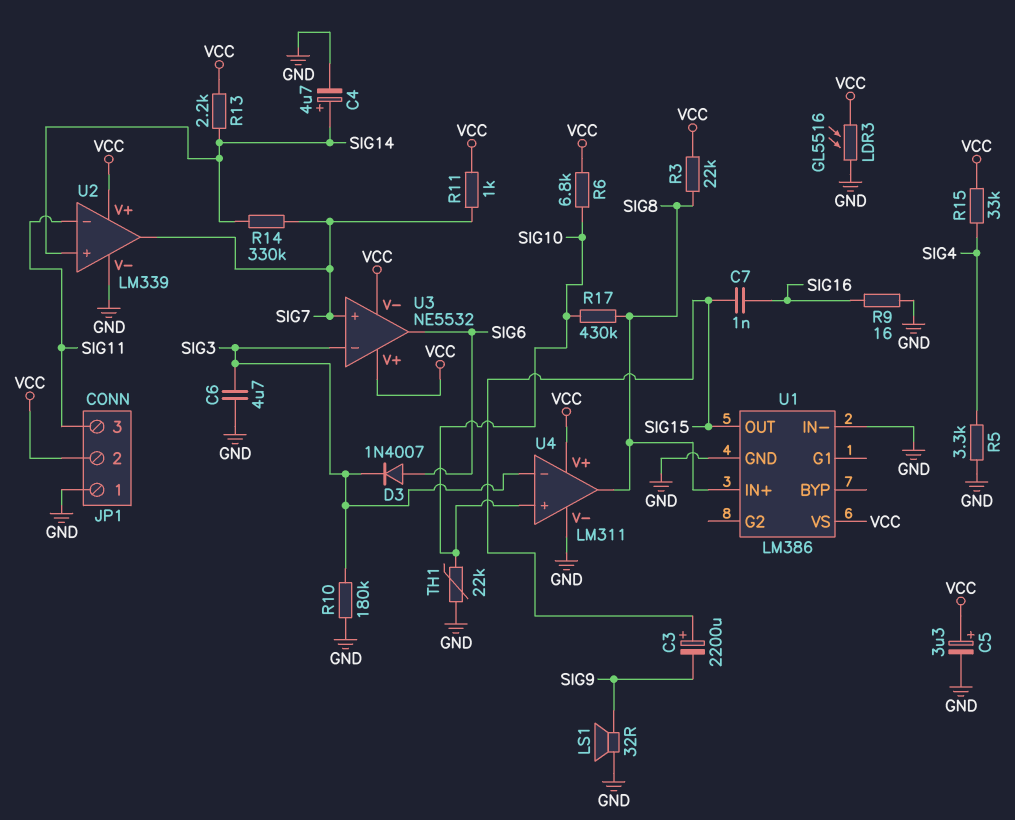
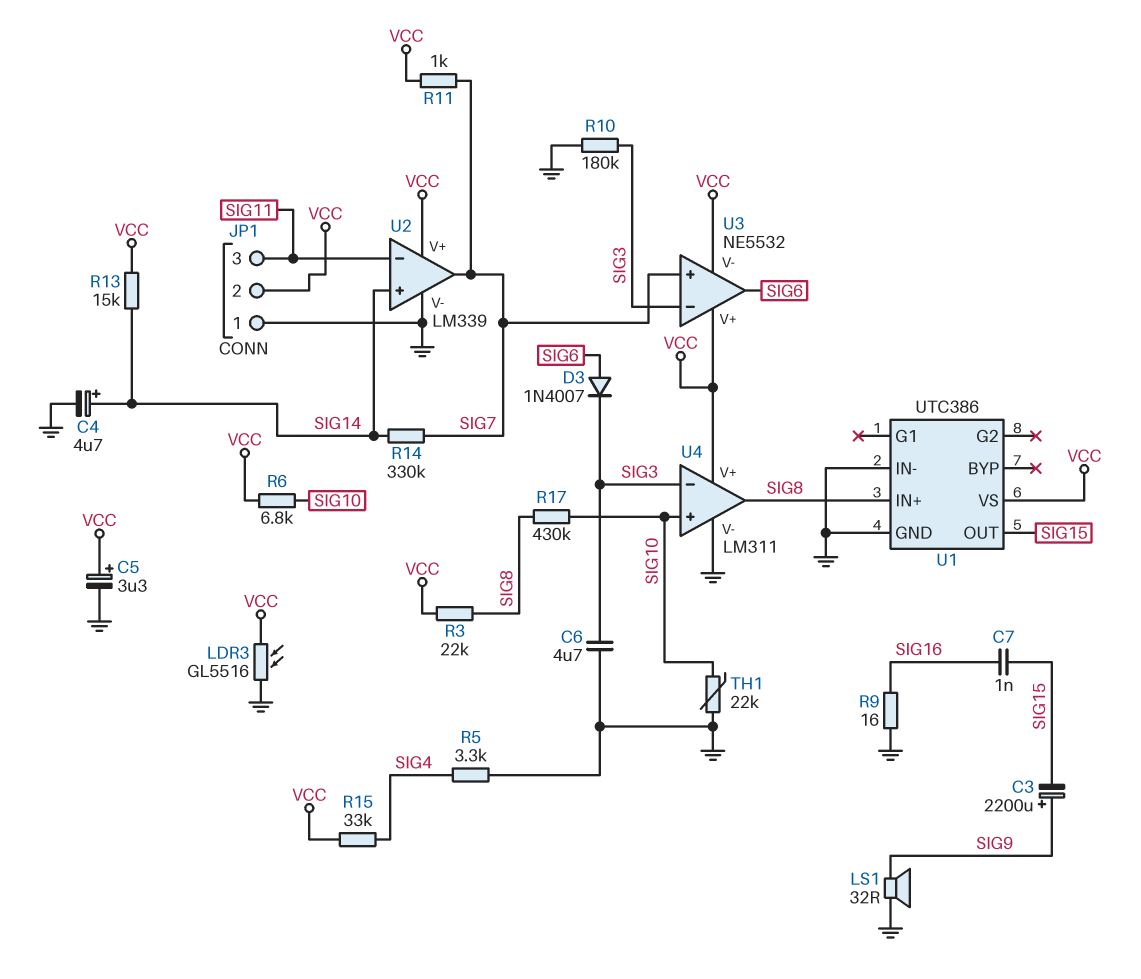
C3: 2200uF (plus SIG15, minus SIG9) -> 2200uF (plus SIG9, minus SIG15)
R13: 2.2k (SIG14, VCC) -> 15k (SIG14, VCC)
U1: LM386 -> UTC386

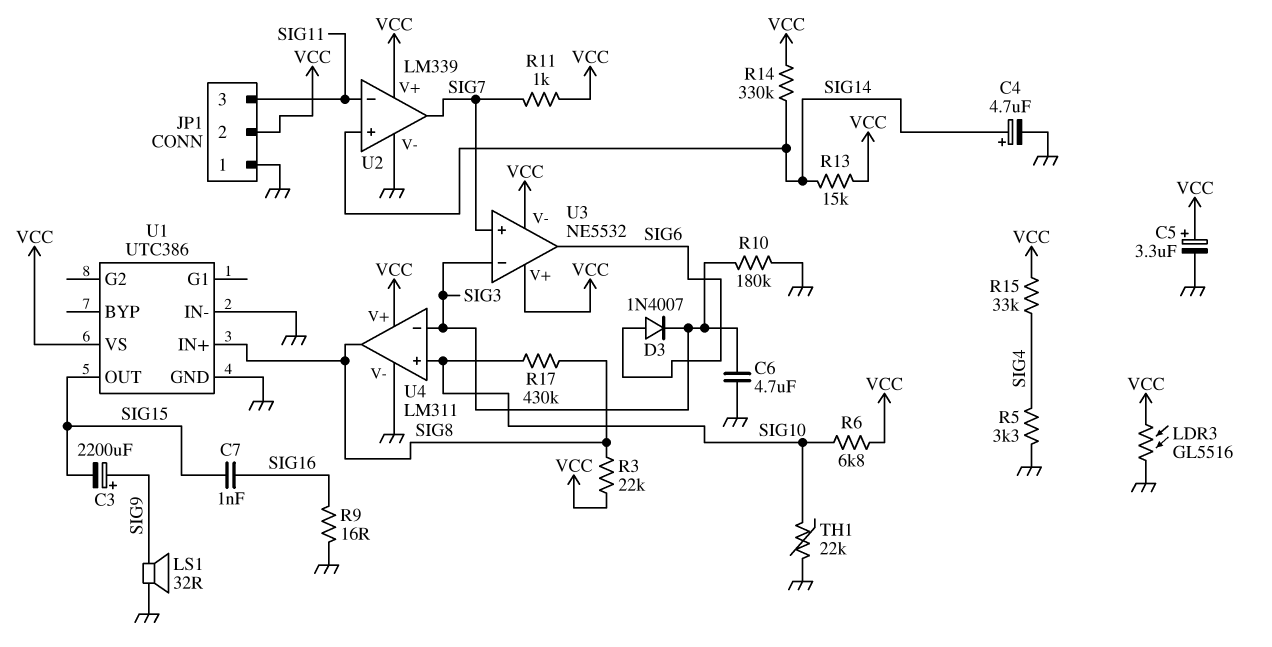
R14: 330k (SIG7, SIG14) -> 330k (SIG14, VCC)

